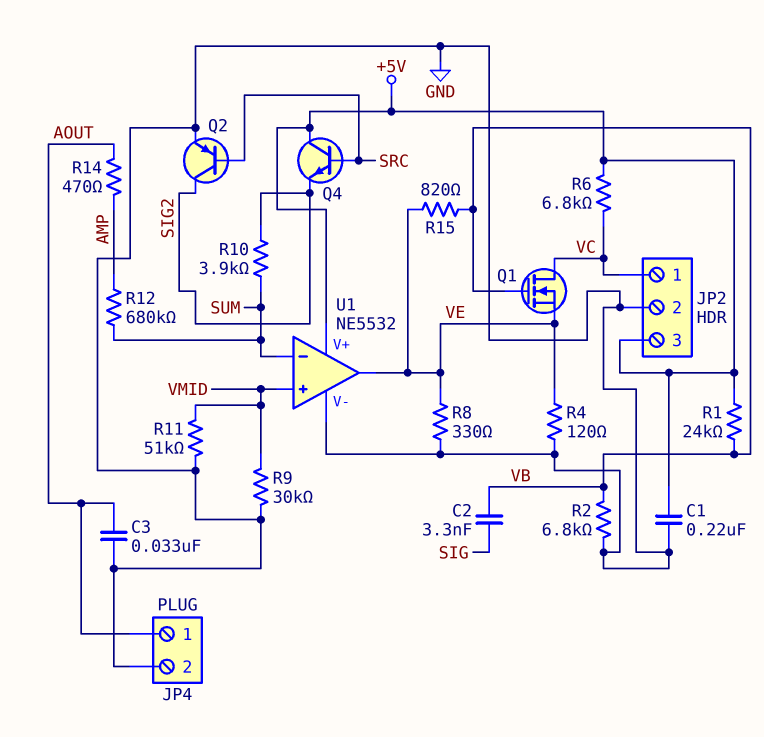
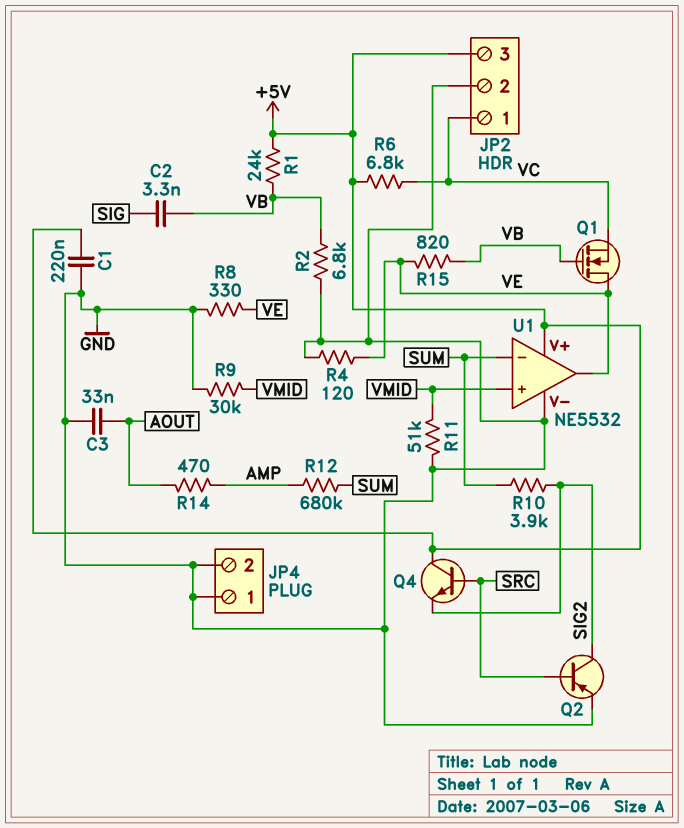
JP4 pin 1: AOUT -> GND
Q1: NMOS (G VB, D VC, S VE) -> NMOS (G VB, D VE, S VC)

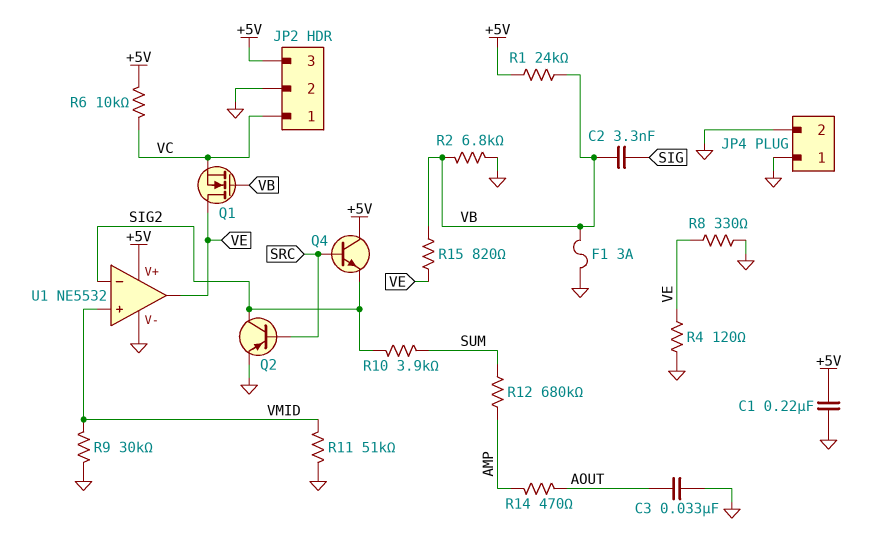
F1: none -> 3A (GND, VB)
R6: 6.8k (+5V, VC) -> 10k (+5V, VC)
U1 pin in-: SUM -> SIG2

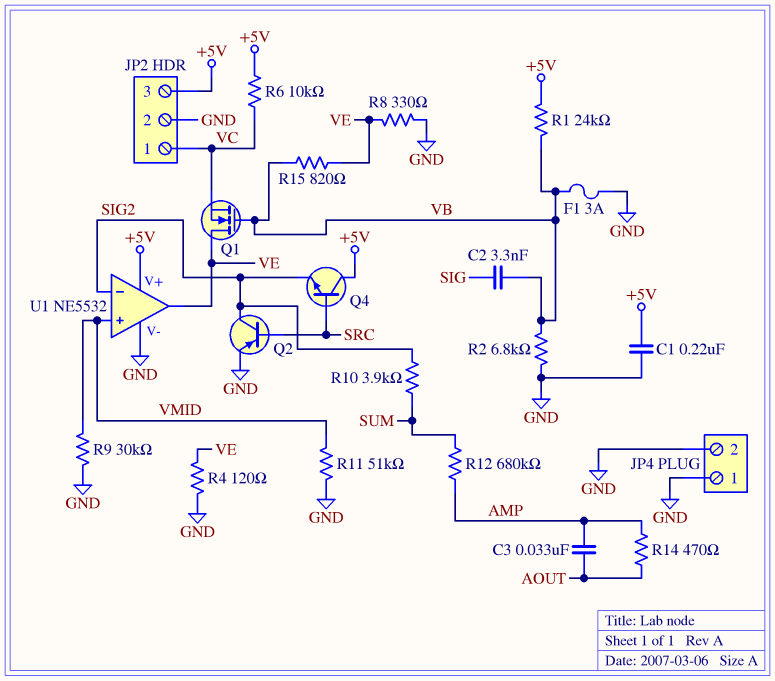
C3: 33nF (AOUT, GND) -> 33nF (AMP, AOUT)

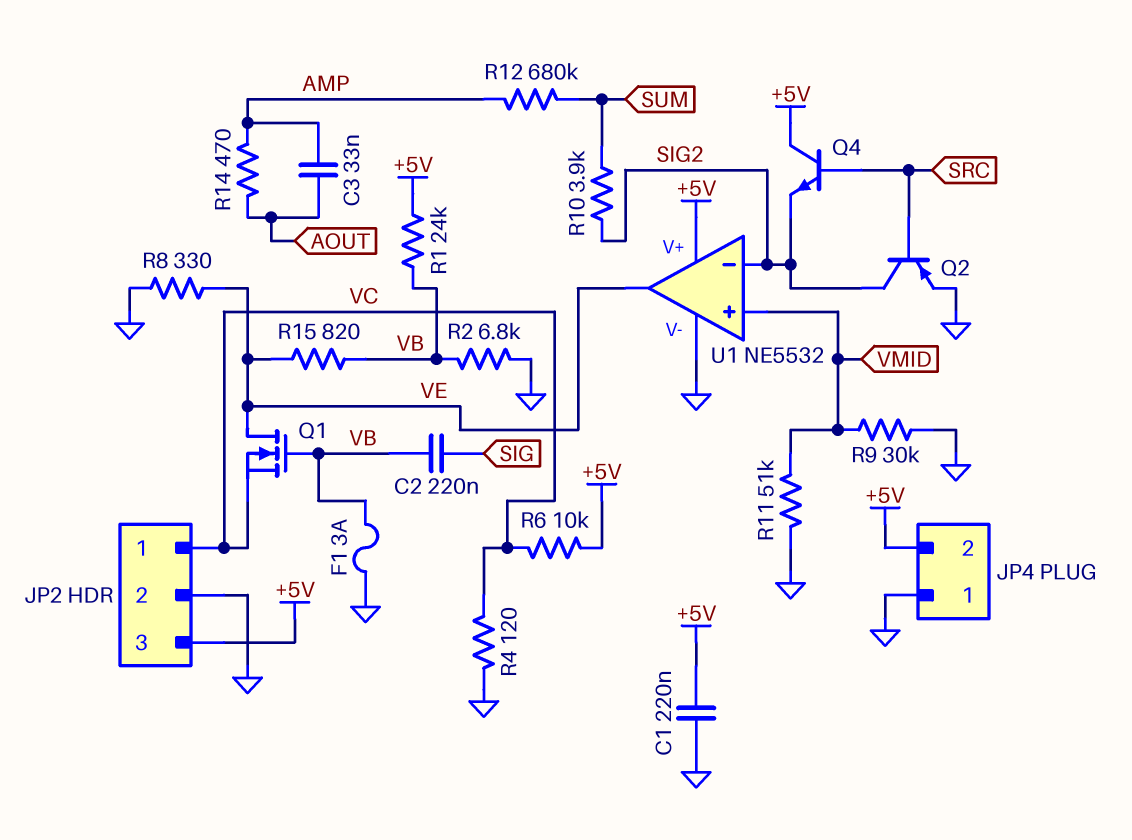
C2: 3.3nF (SIG, VB) -> 220nF (SIG, VB)
JP4 pin 2: GND -> +5V
R4: 120 (GND, VE) -> 120 (GND, VC)

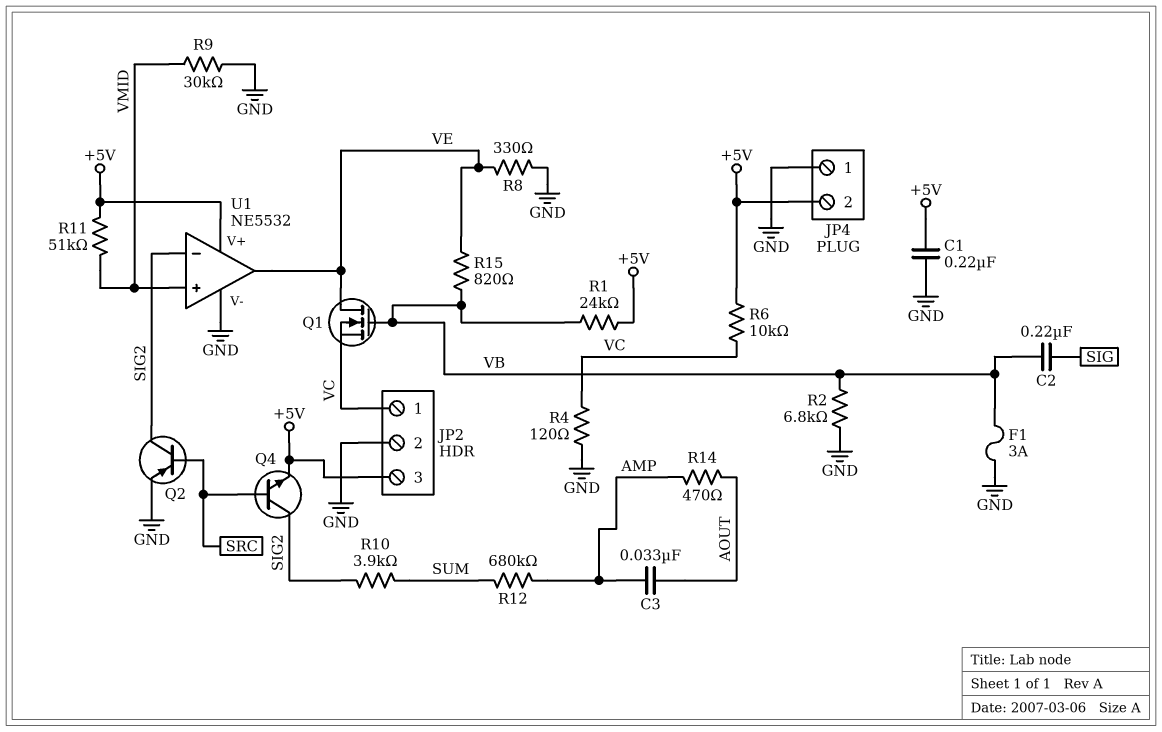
Q4: NPN (B SRC, C +5V, E SIG2) -> NPN (B SRC, C SIG2, E +5V)
R11: 51k (GND, VMID) -> 51k (+5V, VMID)

